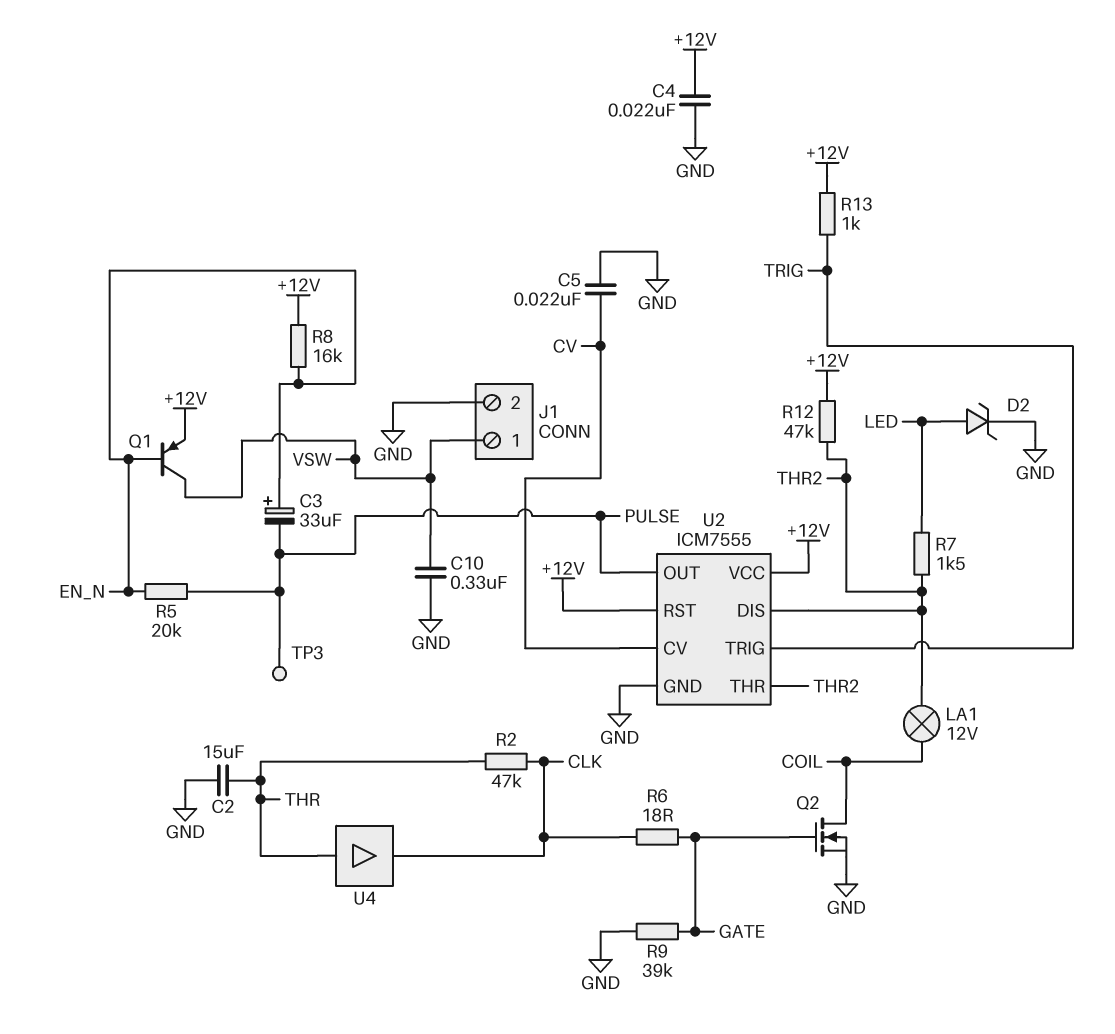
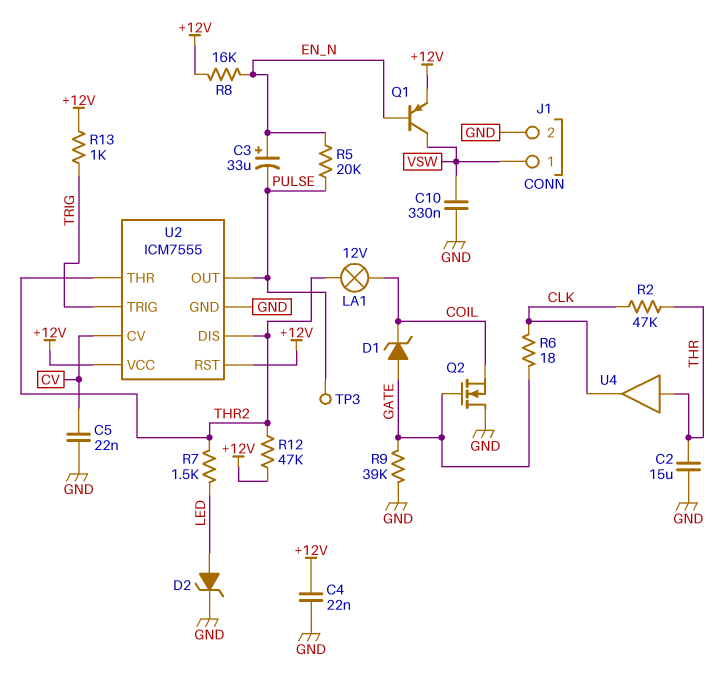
D1: none -> zener (A GATE, K COIL)
Q2: NMOS (G GATE, D COIL, S GND) -> NMOS (G GATE, D GND, S COIL)

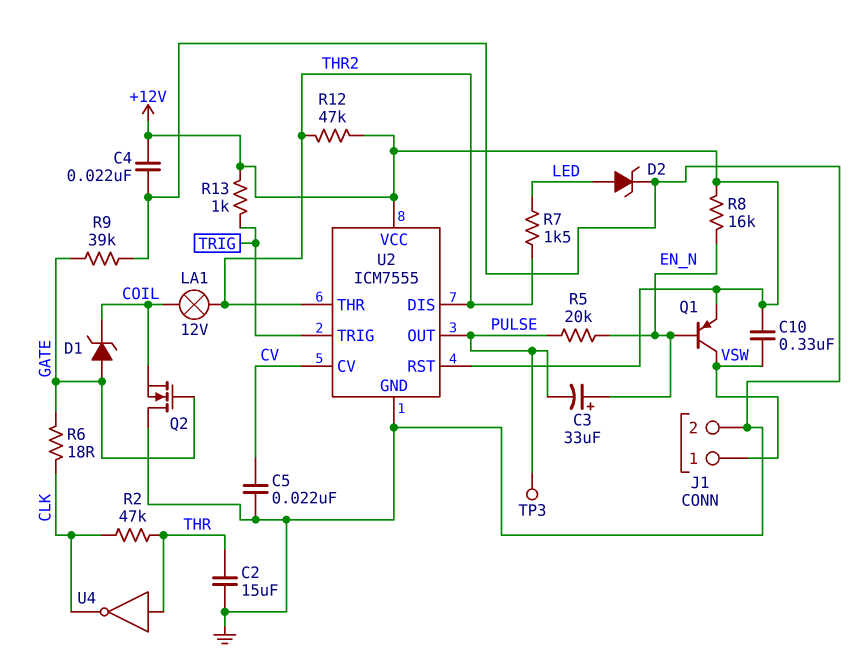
C10: 330nF (GND, VSW) -> 330nF (+12V, VSW)
U4: buffer (in THR, out CLK) -> NOT (in THR, out CLK)

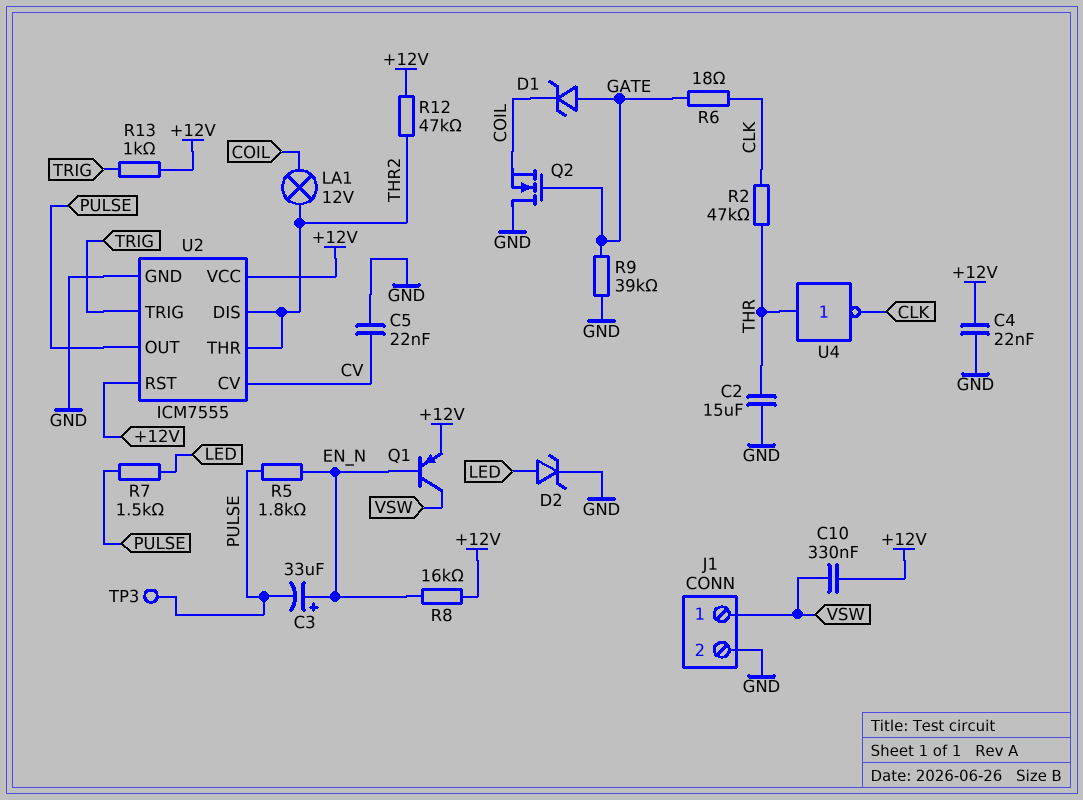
R5: 20k (EN_N, PULSE) -> 1.8k (EN_N, PULSE)
R7: 1.5k (LED, THR2) -> 1.5k (LED, PULSE)

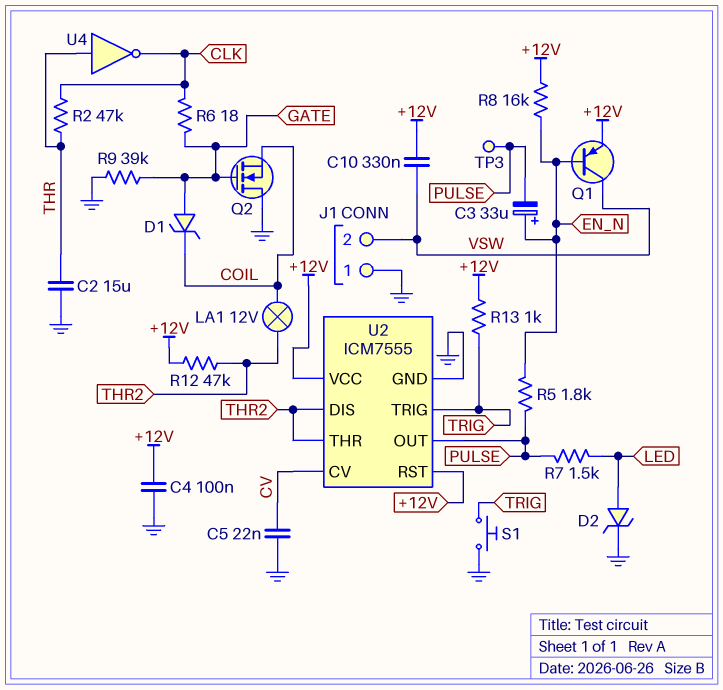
C4: 22nF (+12V, GND) -> 100nF (+12V, GND)
J1 pin 1: VSW -> GND
J1 pin 2: GND -> VSW
S1: none -> button (GND, TRIG)

